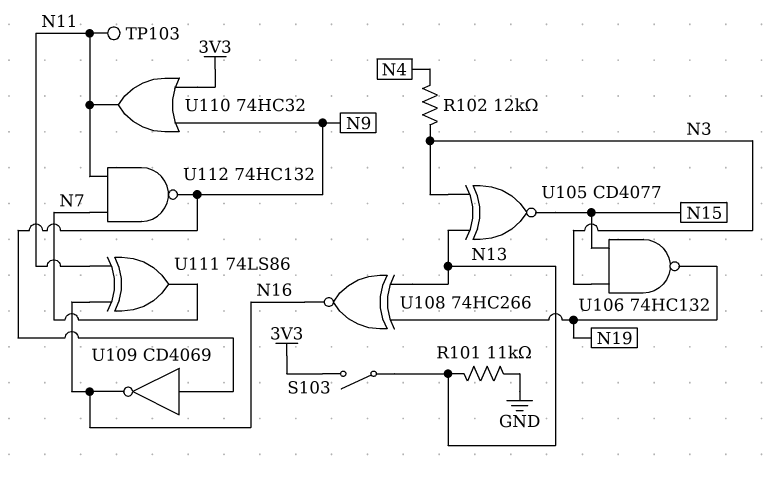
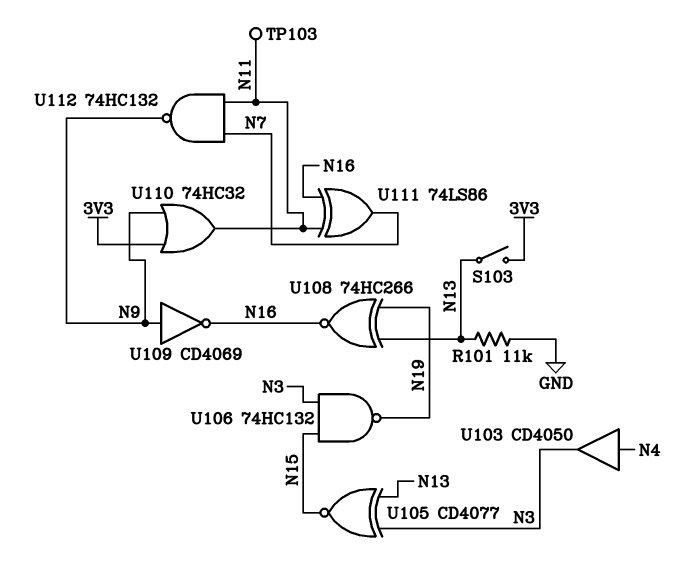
R102: 12k (N3, N4) -> none
U103: none -> buffer CD4050 (in N4, out N3)

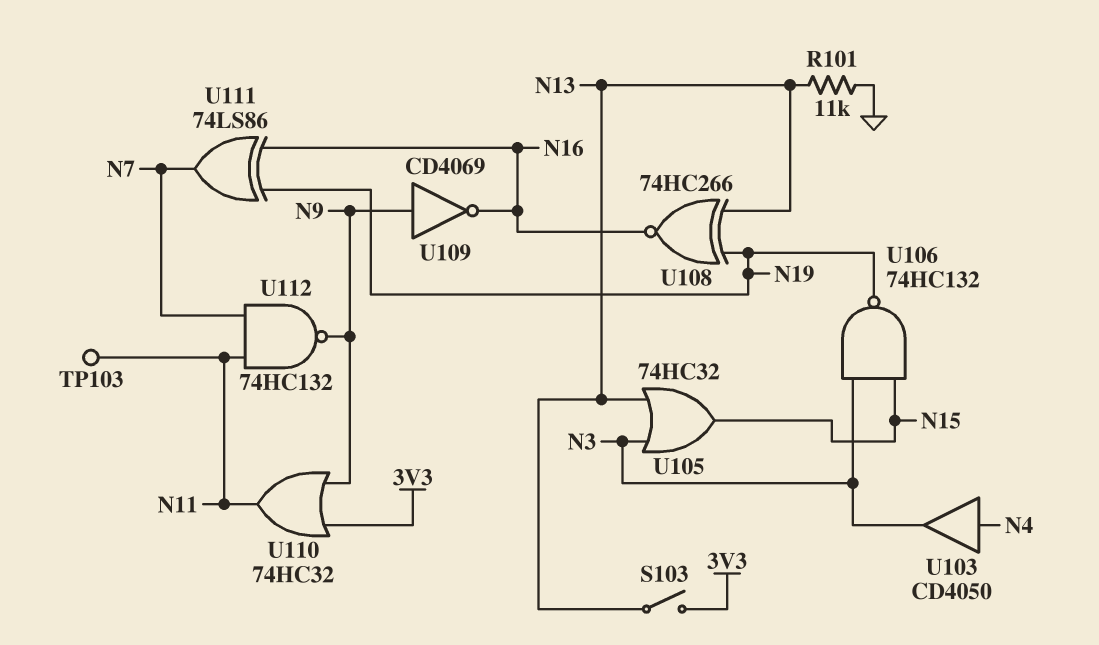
U105: XNOR CD4077 (in N3, in N13, out N15) -> OR 74HC32 (in N3, in N13, out N15)
U111: XOR 74LS86 (in N11, in N16, out N7) -> XOR 74LS86 (in N16, in N19, out N7)

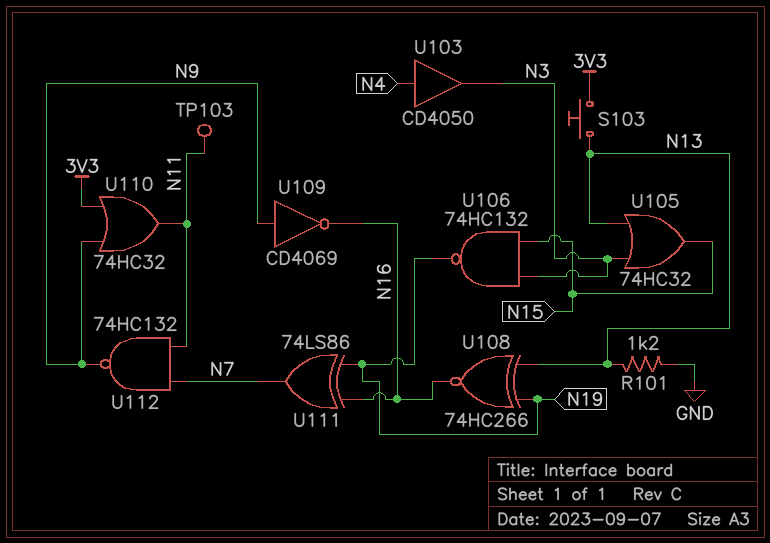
R101: 11k (GND, N13) -> 1.2k (GND, N13)
S103: switch (3V3, N13) -> button (3V3, N13)

